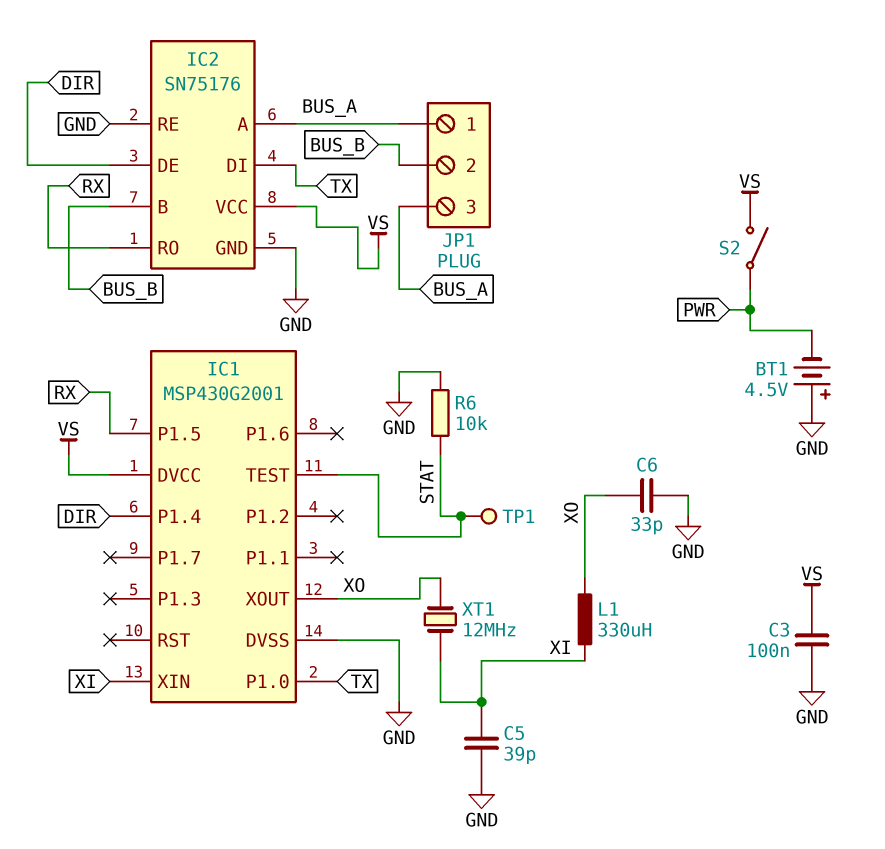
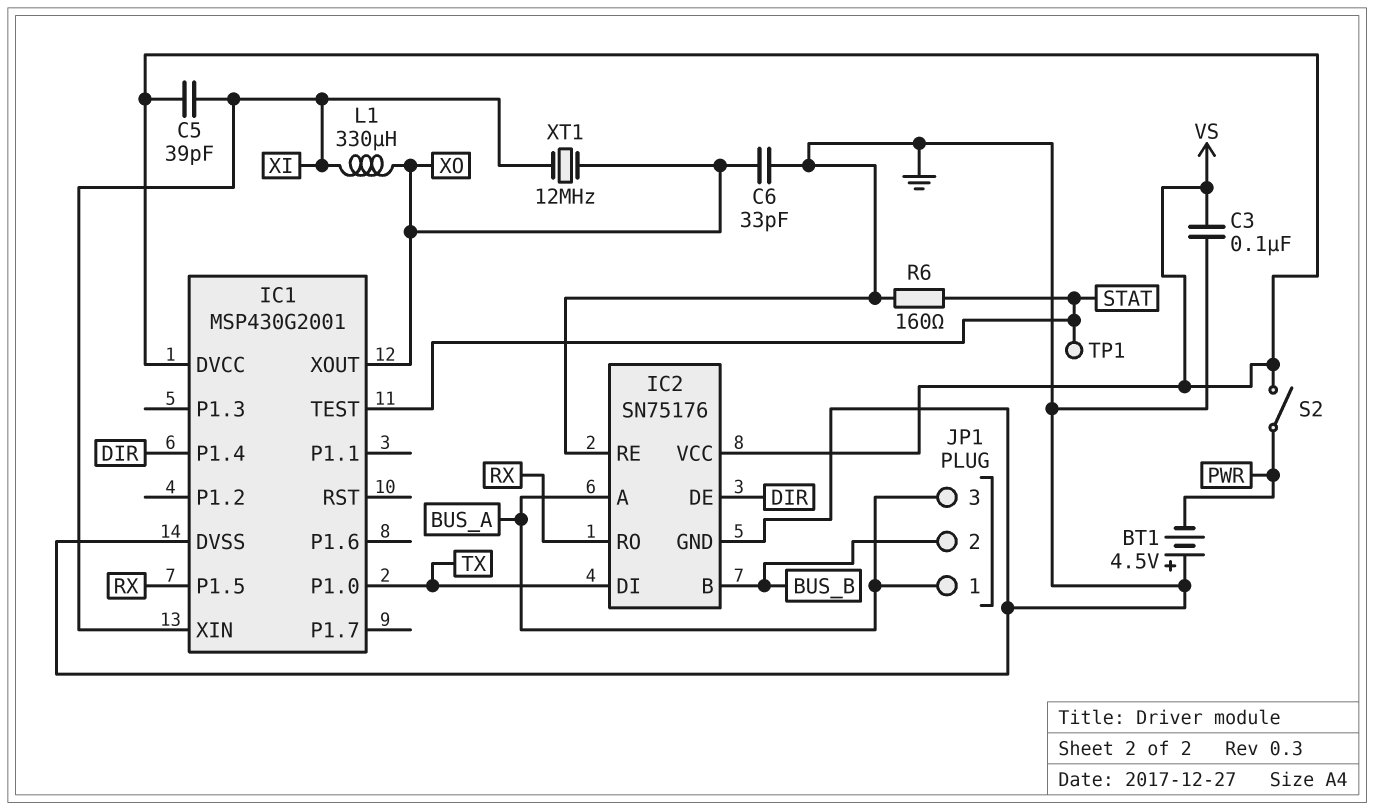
C5: 39pF (GND, XI) -> 39pF (VS, XI)
R6: 10k (GND, STAT) -> 160 (GND, STAT)

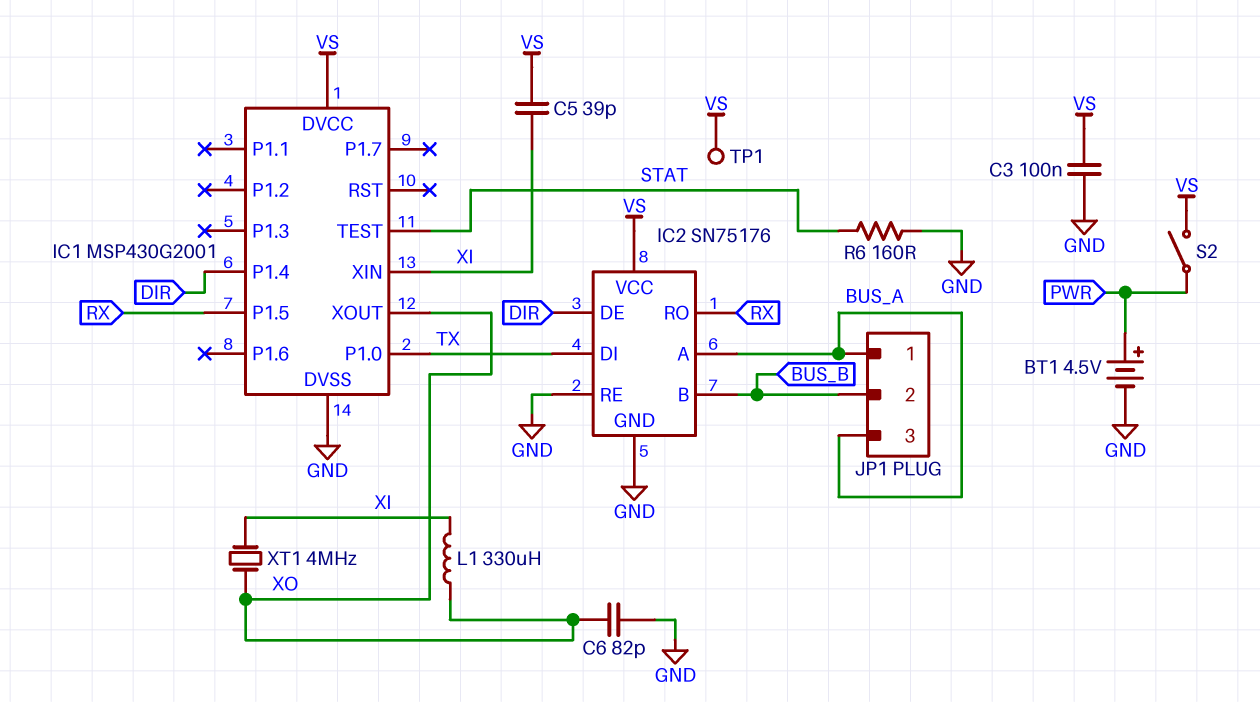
BT1: 4.5V (plus GND, minus PWR) -> 4.5V (plus PWR, minus GND)
C6: 33pF (GND, XO) -> 82pF (GND, XO)
TP1: test point (STAT) -> test point (VS)
XT1: 12MHz (XI, XO) -> 4MHz (XI, XO)

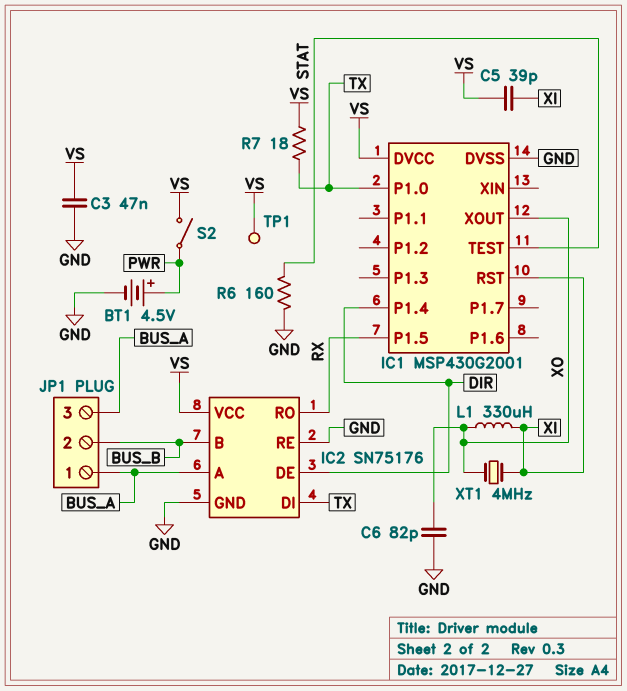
C3: 100nF (GND, VS) -> 47nF (GND, VS)
IC1 pin RST: none -> XI
IC1 pin XIN: XI -> none
R7: none -> 18 (TX, VS)

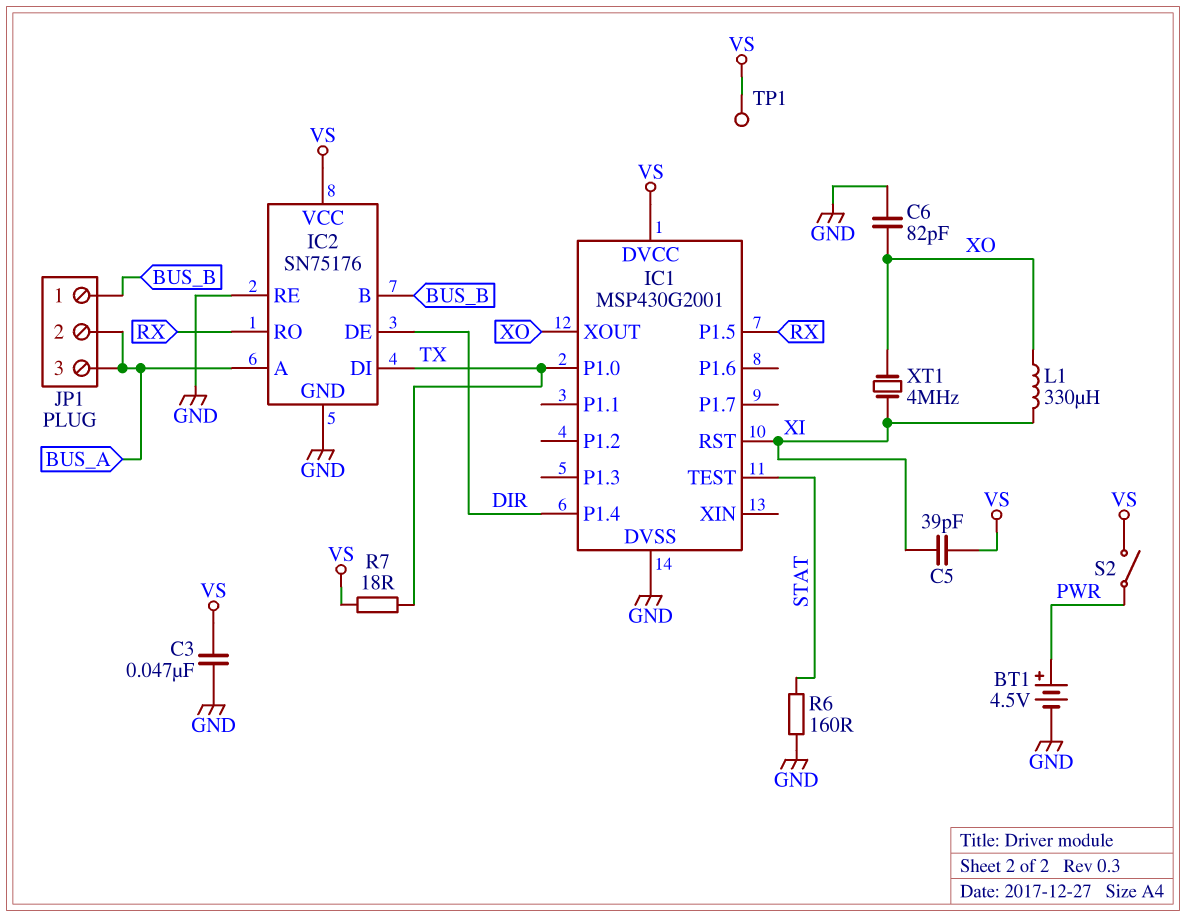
JP1 pin 1: BUS_A -> BUS_B
JP1 pin 2: BUS_B -> BUS_A

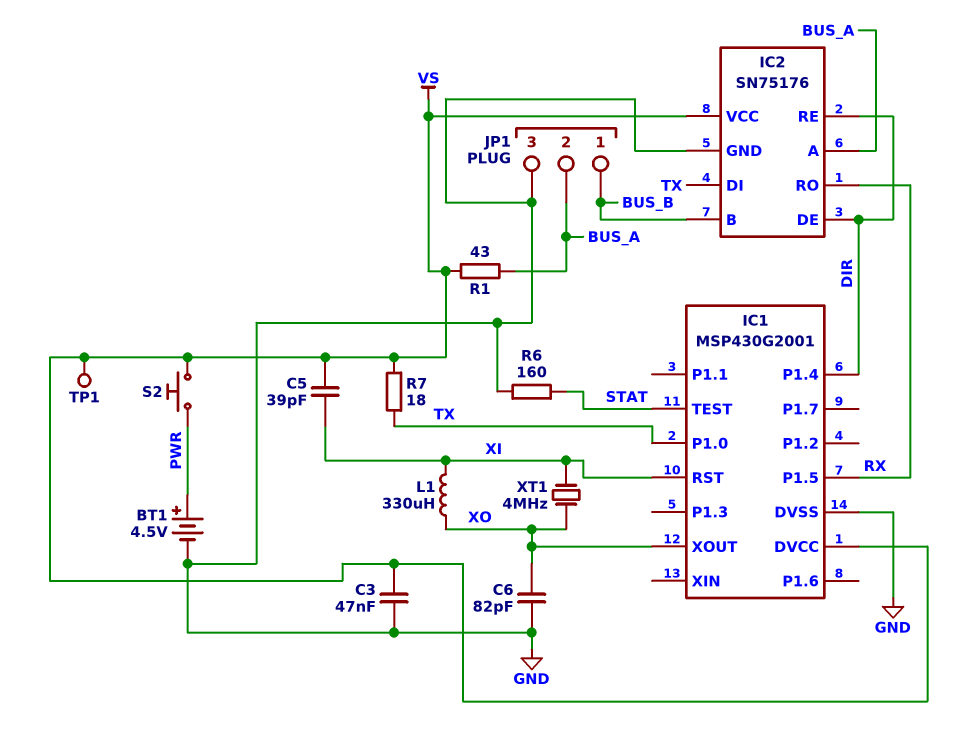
IC2 pin RE: GND -> DIR
JP1 pin 3: BUS_A -> GND
R1: none -> 43 (BUS_A, VS)
S2: switch (PWR, VS) -> button (PWR, VS)

